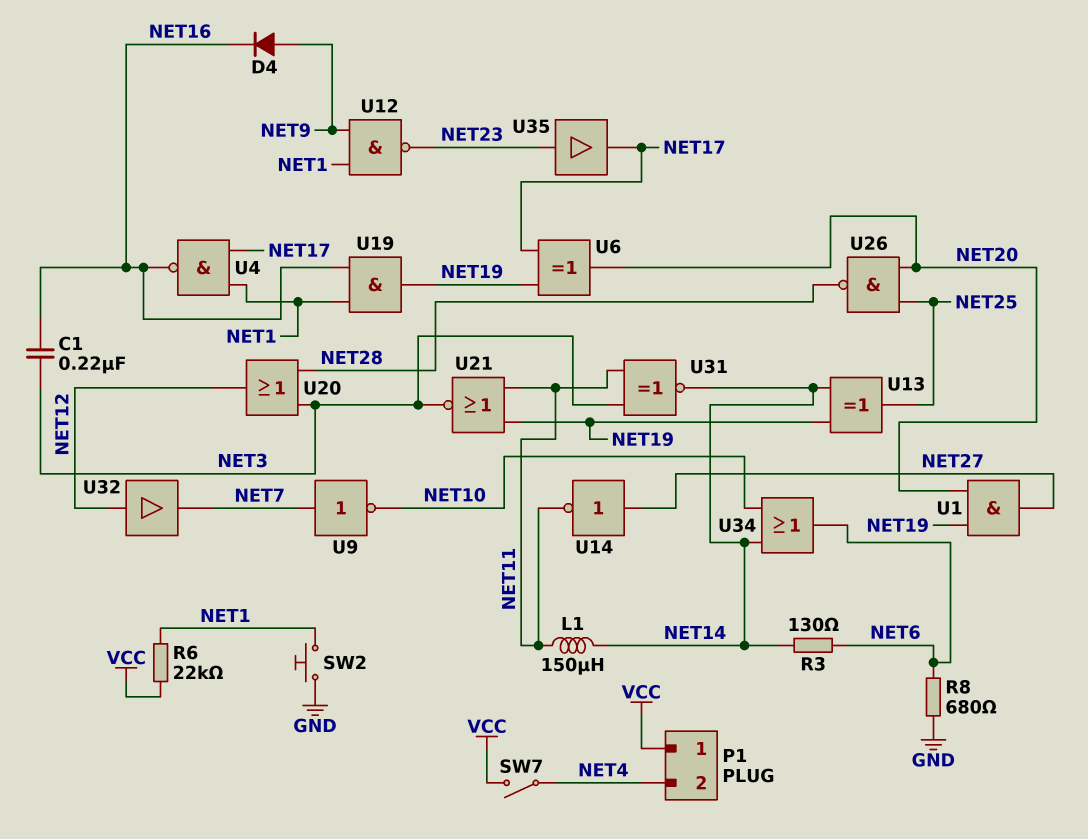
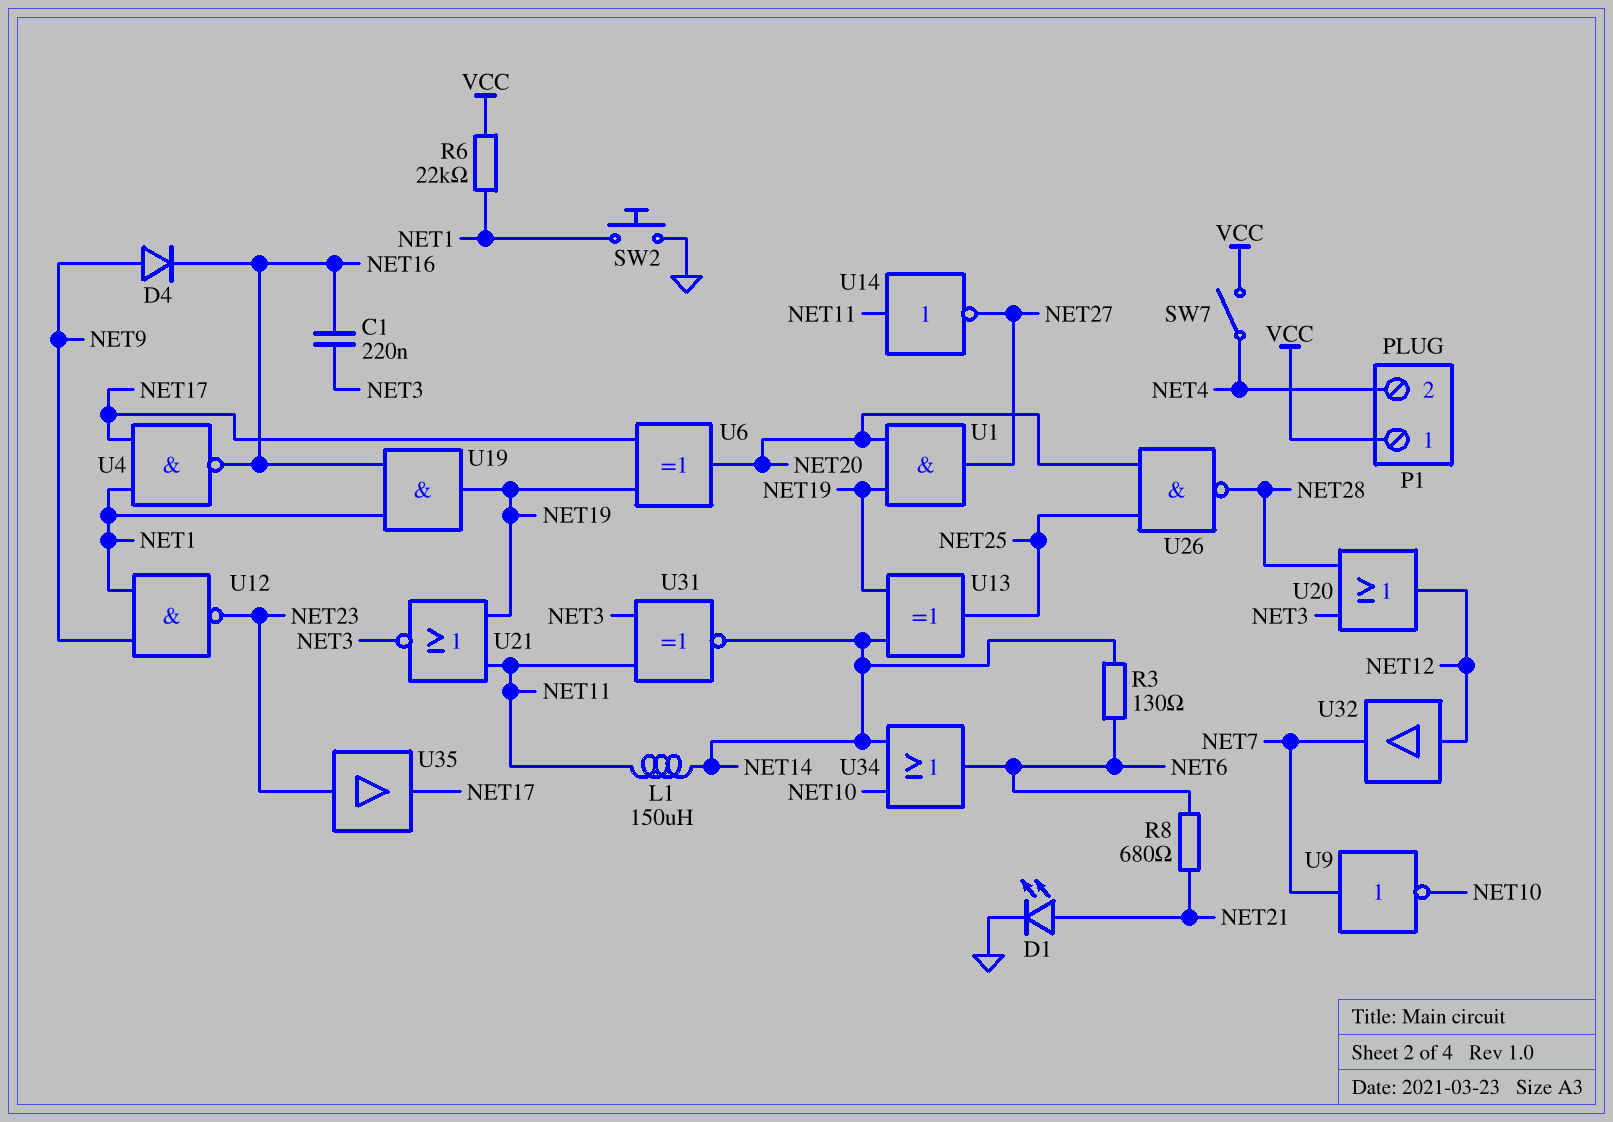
D1: none -> LED (A NET21, K GND)
R8: 680 (GND, NET6) -> 680 (NET6, NET21)
U14: NOT (in NET27, out NET11) -> NOT (in NET11, out NET27)

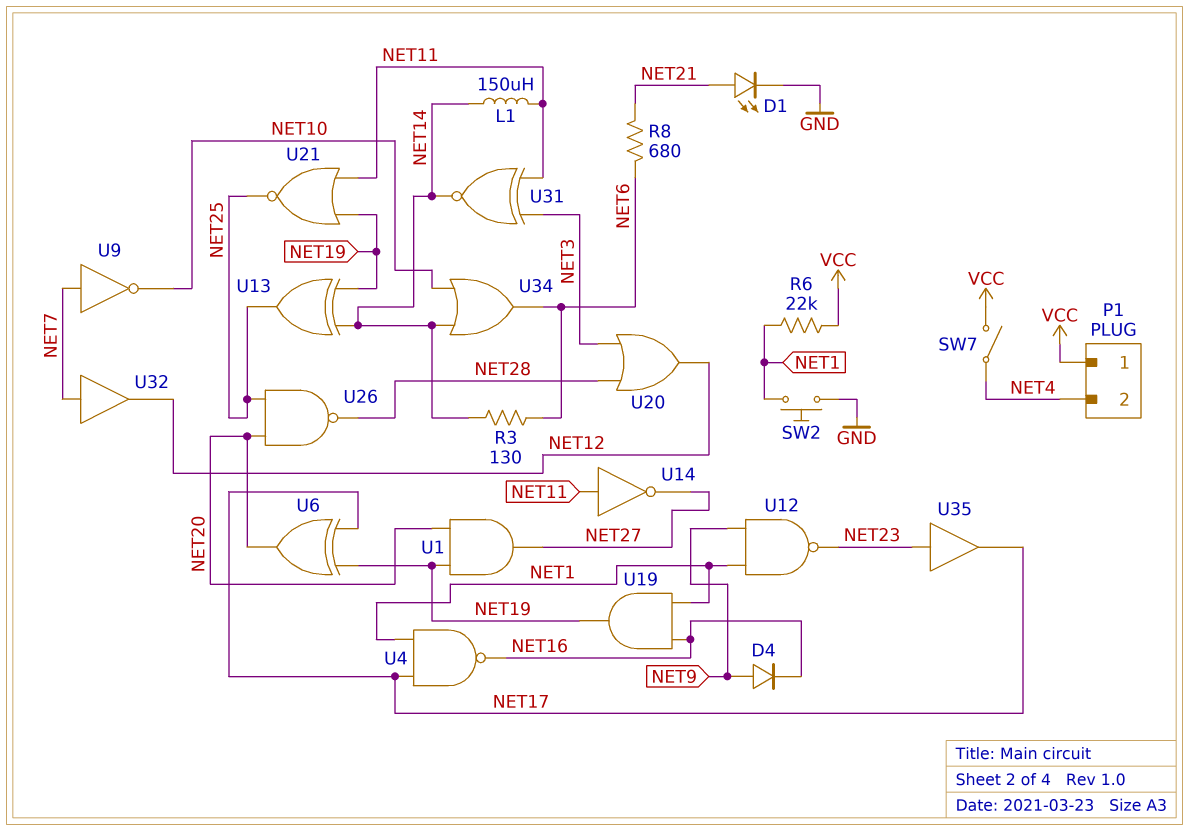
C1: 220nF (NET3, NET16) -> none
U21: NOR (in NET11, in NET19, out NET3) -> NOR (in NET11, in NET19, out NET25)
U32: buffer (in NET12, out NET7) -> buffer (in NET7, out NET12)

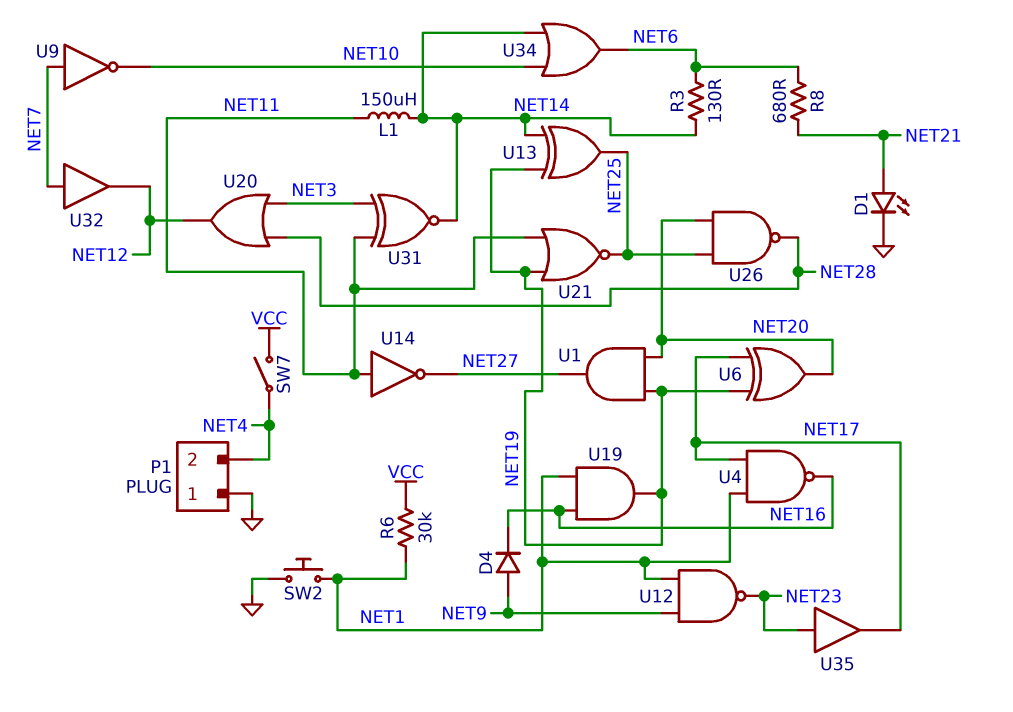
P1 pin 1: VCC -> GND
R6: 22k (NET1, VCC) -> 30k (NET1, VCC)

